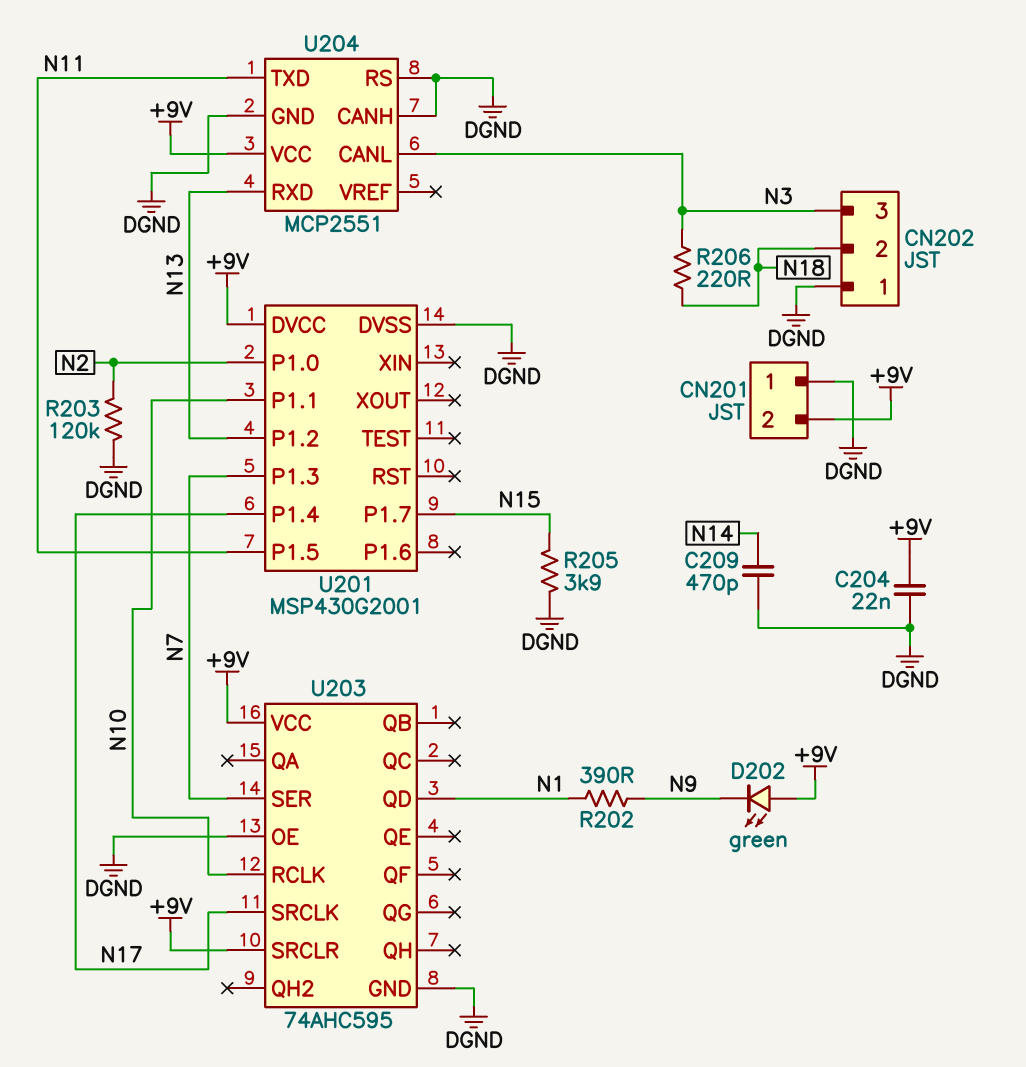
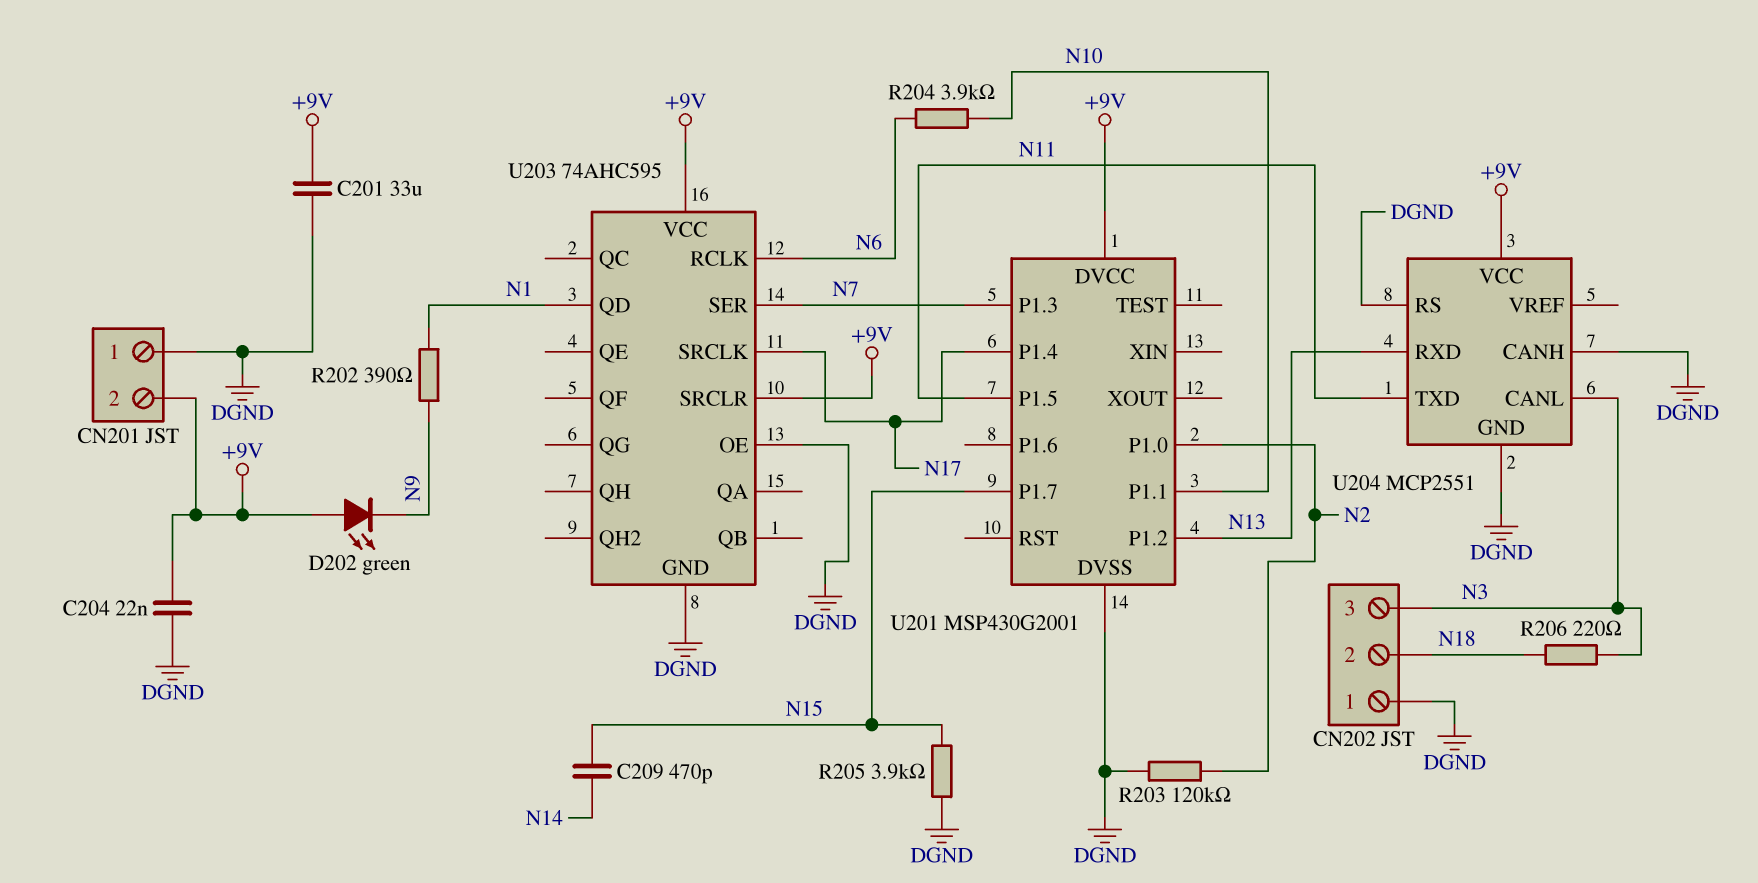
C201: none -> 33uF (+9V, DGND)
C209: 470pF (DGND, N14) -> 470pF (N14, N15)
R204: none -> 3.9k (N6, N10)
U203 pin RCLK: N10 -> N6

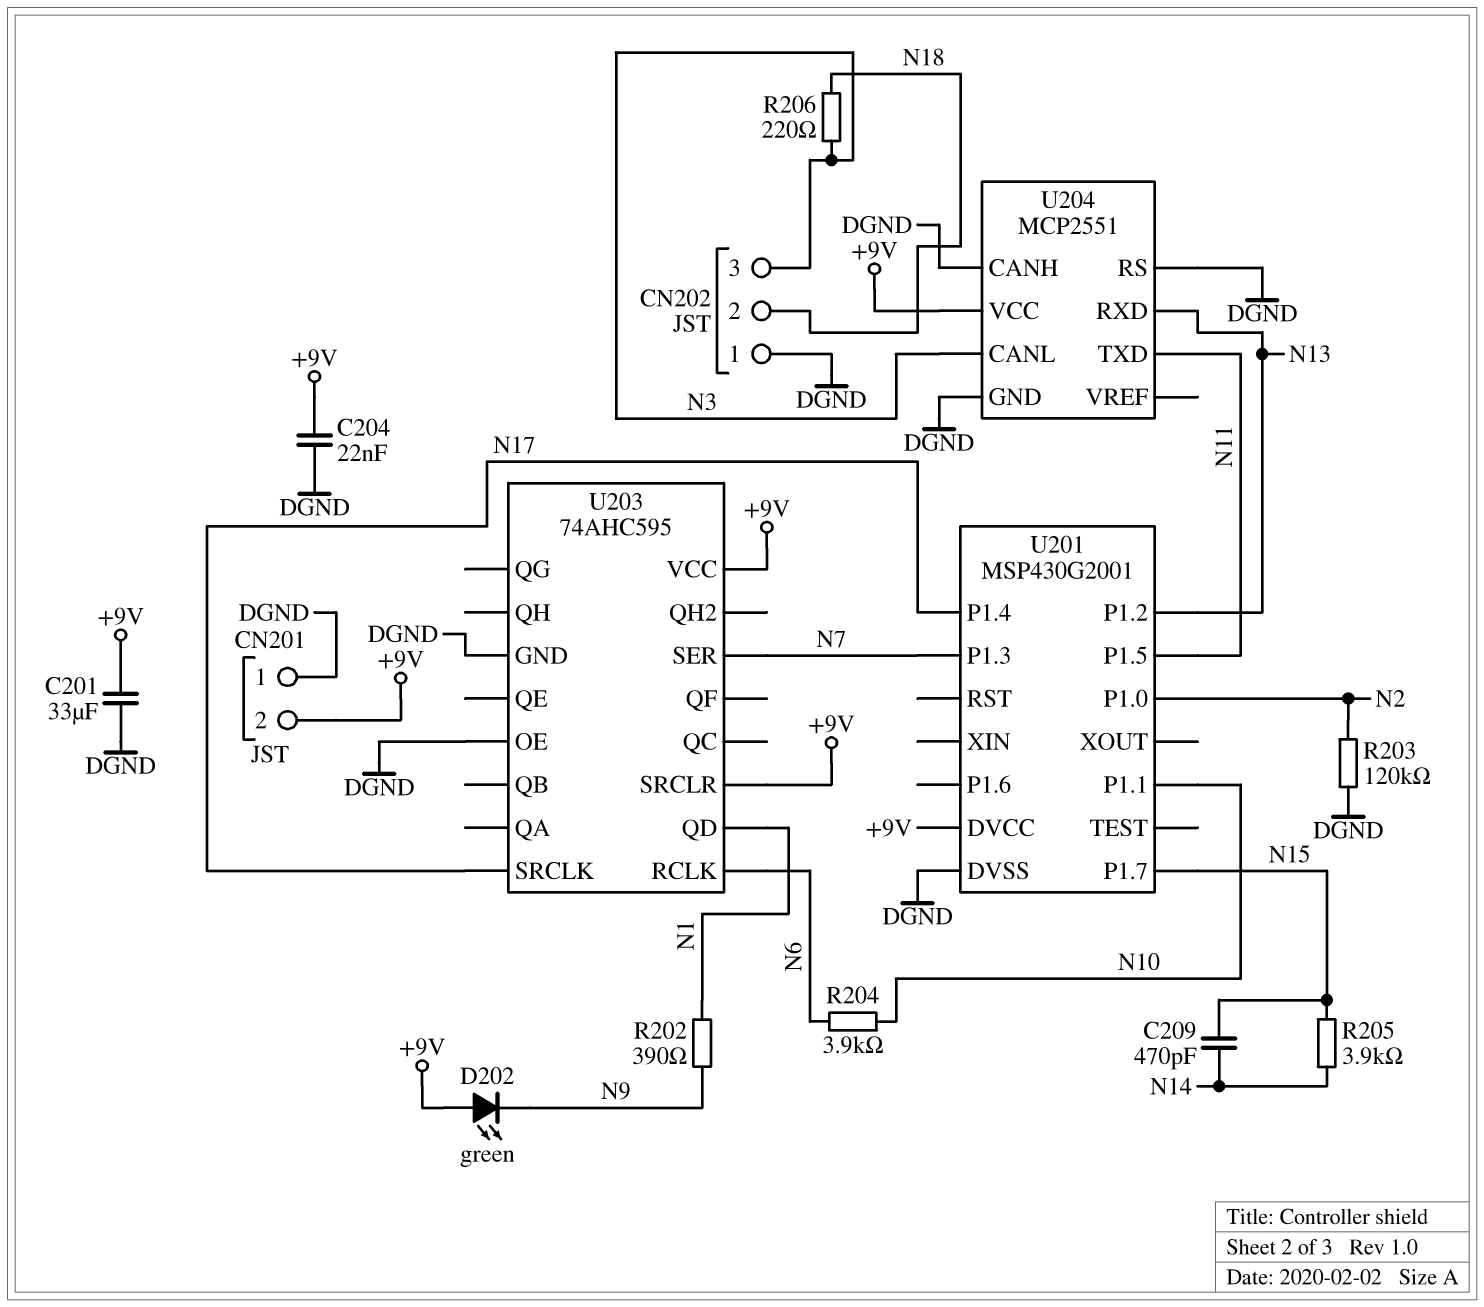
R205: 3.9k (DGND, N15) -> 3.9k (N14, N15)

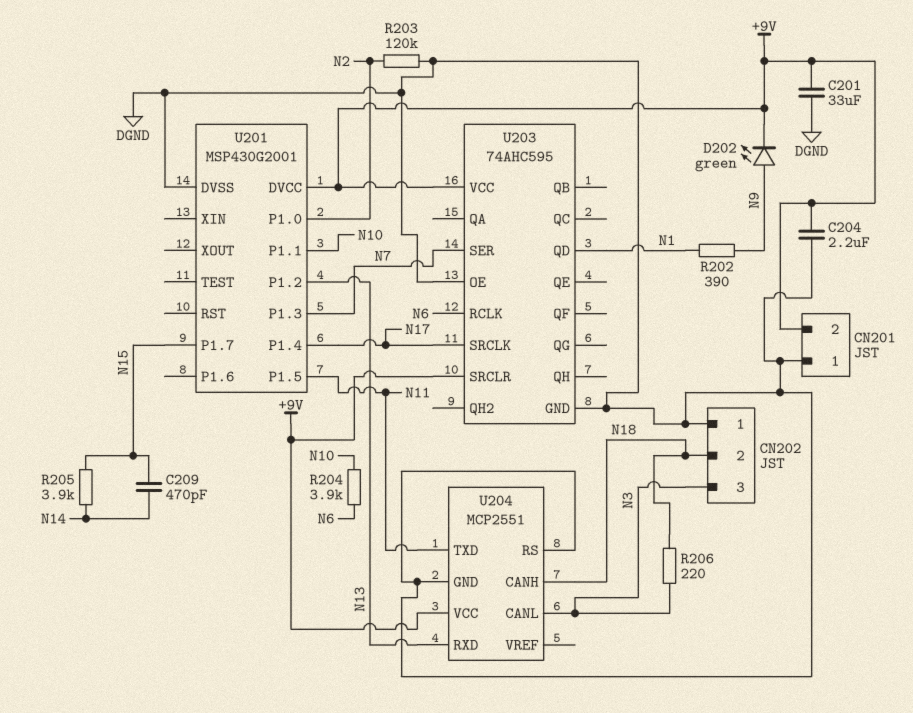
C204: 22nF (+9V, DGND) -> 2.2uF (+9V, DGND)
D202: LED green (A +9V, K N9) -> LED green (A N9, K +9V)
U204 pin CANH: DGND -> N18

